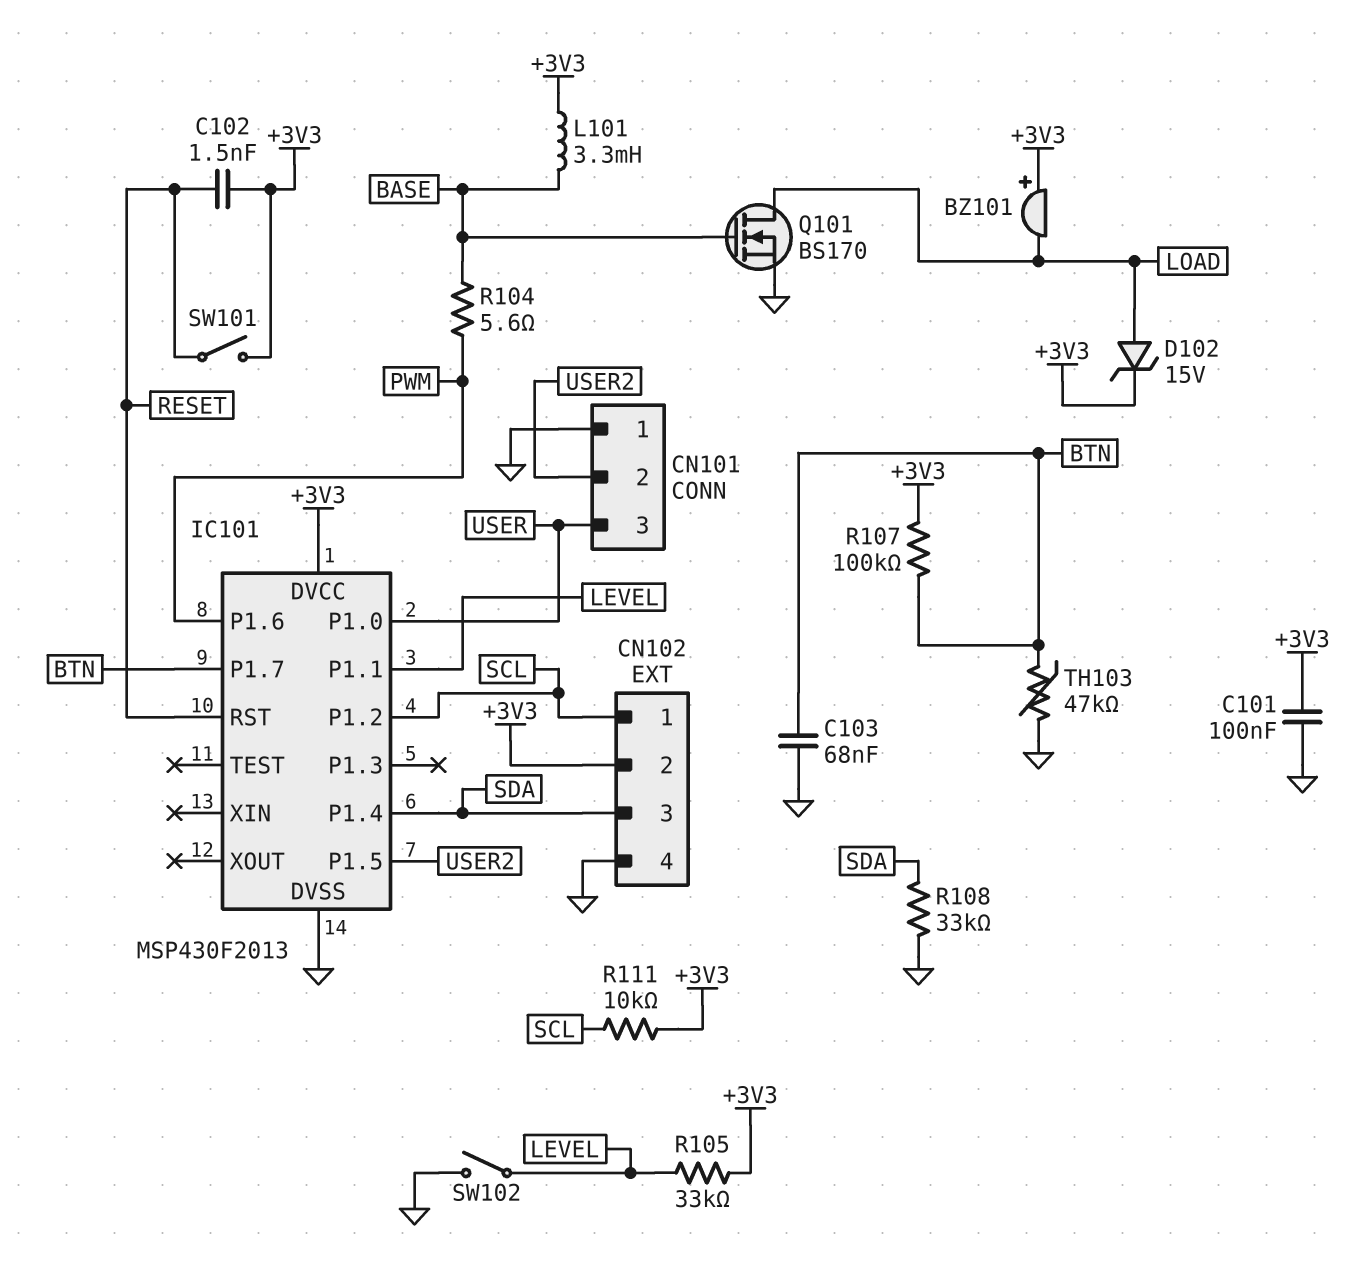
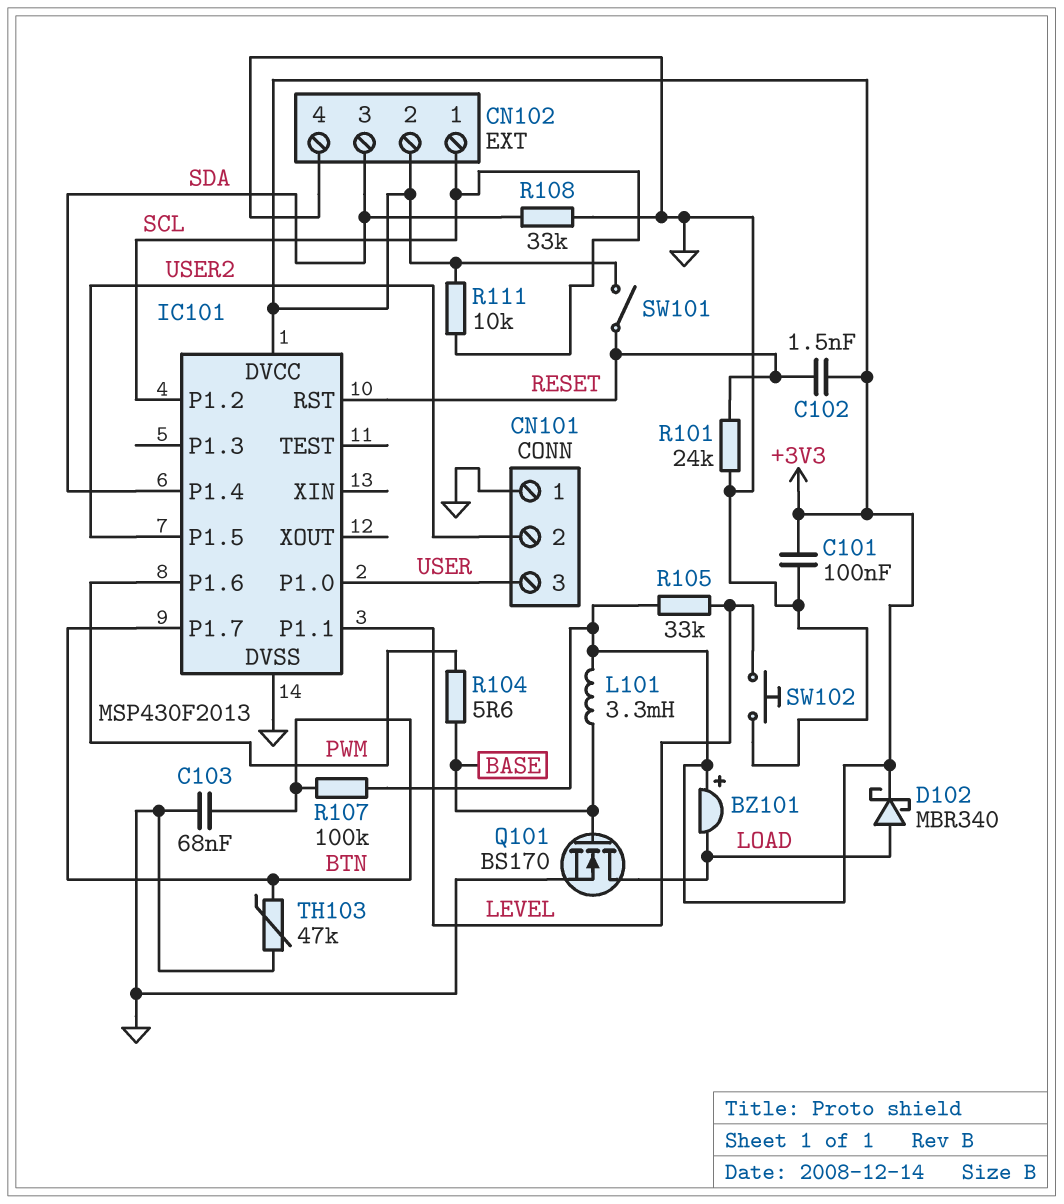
D102: zener 15V (A LOAD, K +3V3) -> schottky MBR340 (A LOAD, K +3V3)
R101: none -> 24k (GND, RESET)
SW102: switch (GND, LEVEL) -> button (GND, LEVEL)

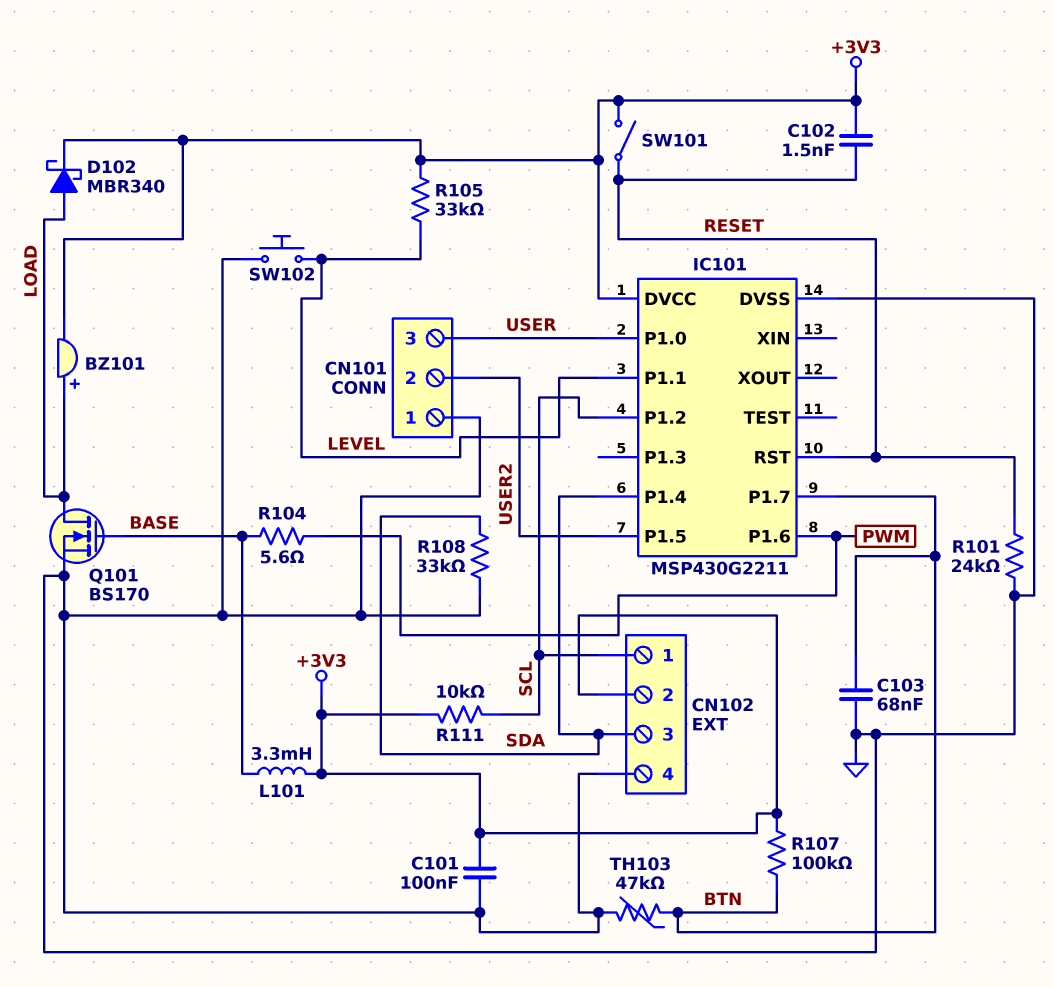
BZ101: buzzer (plus +3V3, minus LOAD) -> buzzer (plus LOAD, minus +3V3)
IC101: MSP430F2013 -> MSP430G2211

